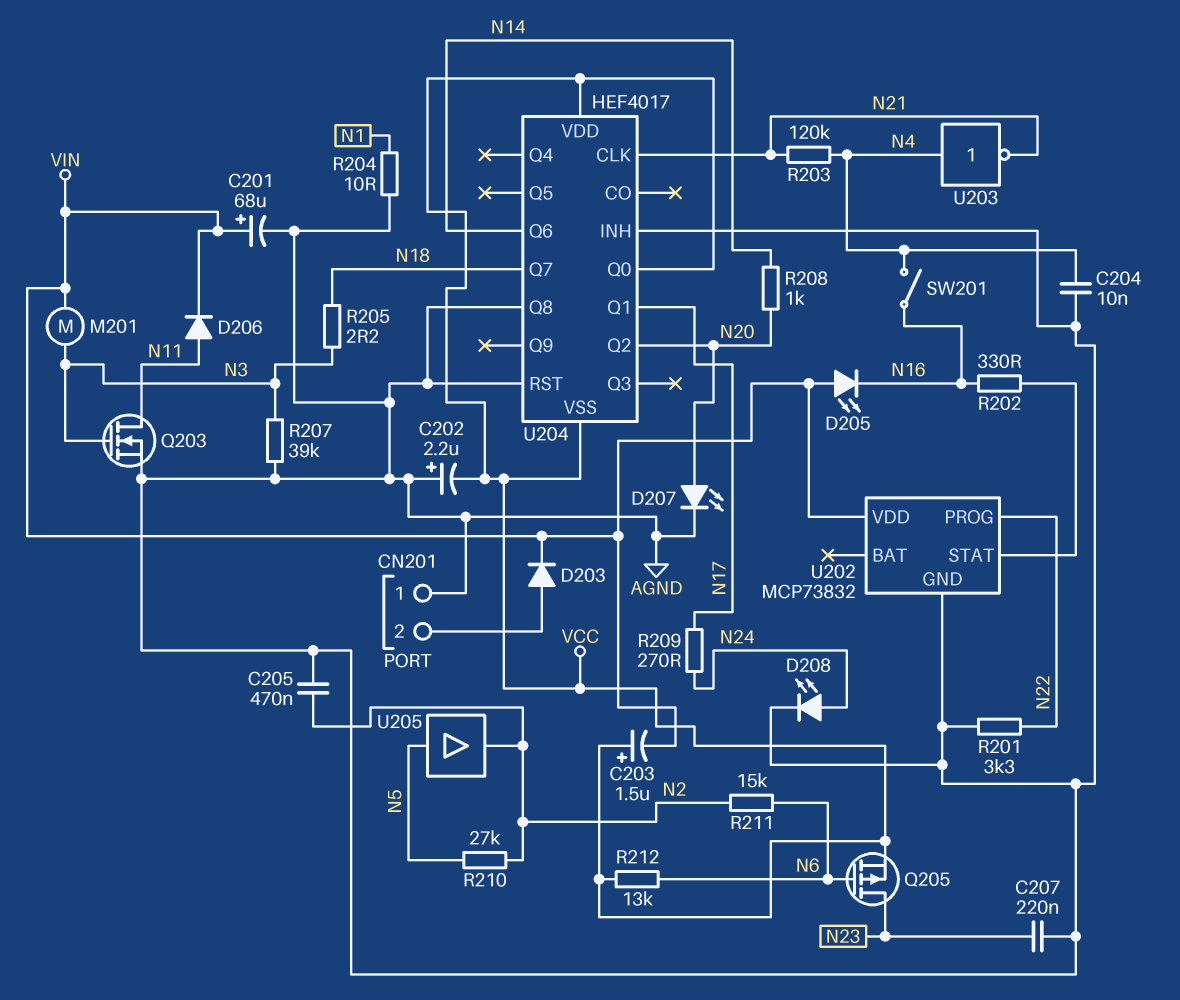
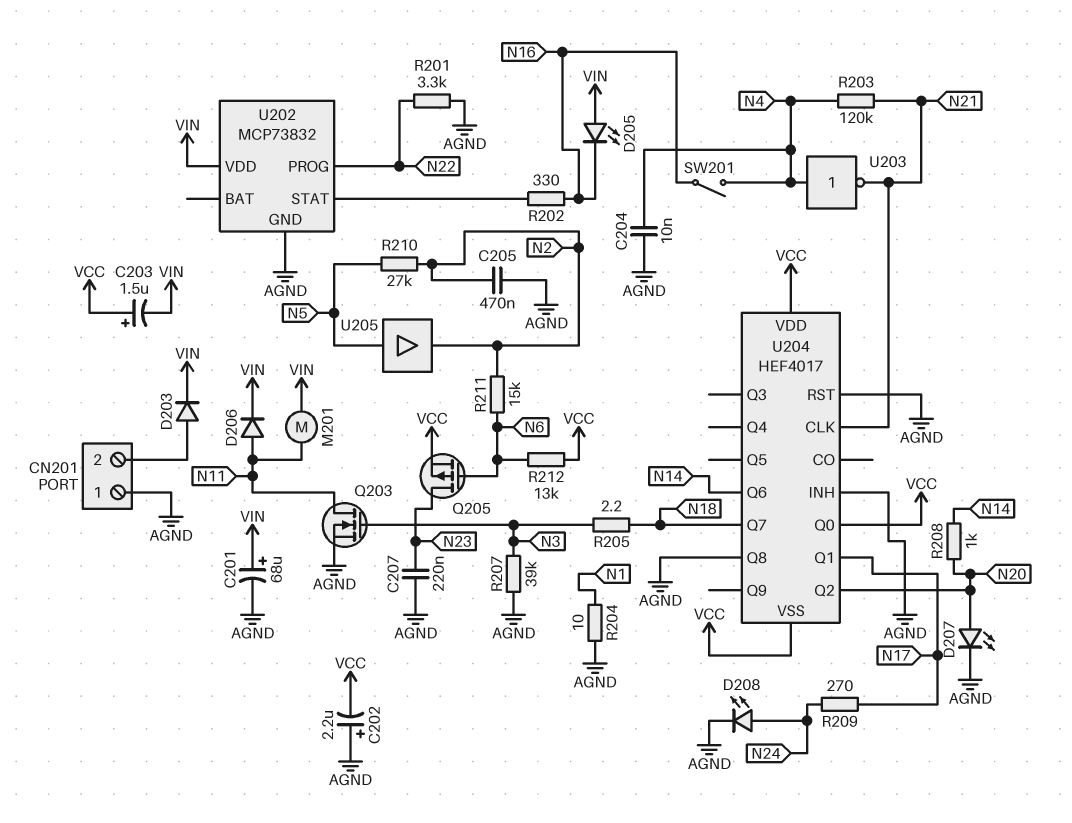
M201: motor (N3, VIN) -> motor (N11, VIN)

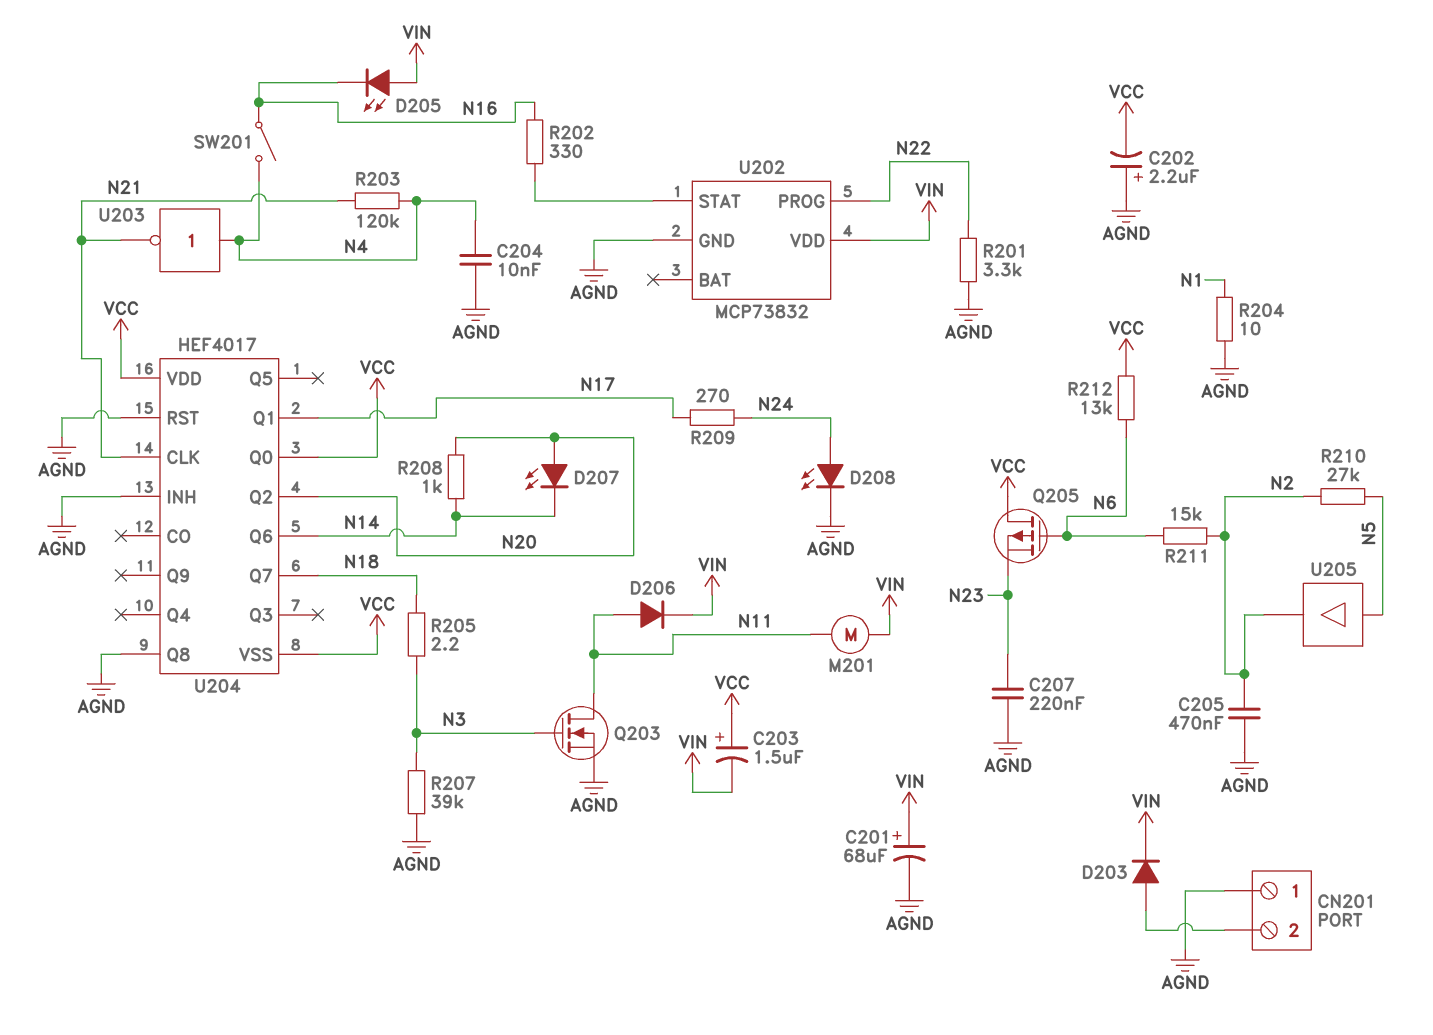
D207: LED (A N20, K AGND) -> LED (A N20, K N14)
Q205: PMOS (G N6, D N23, S VCC) -> PMOS (G N6, D VCC, S N23)

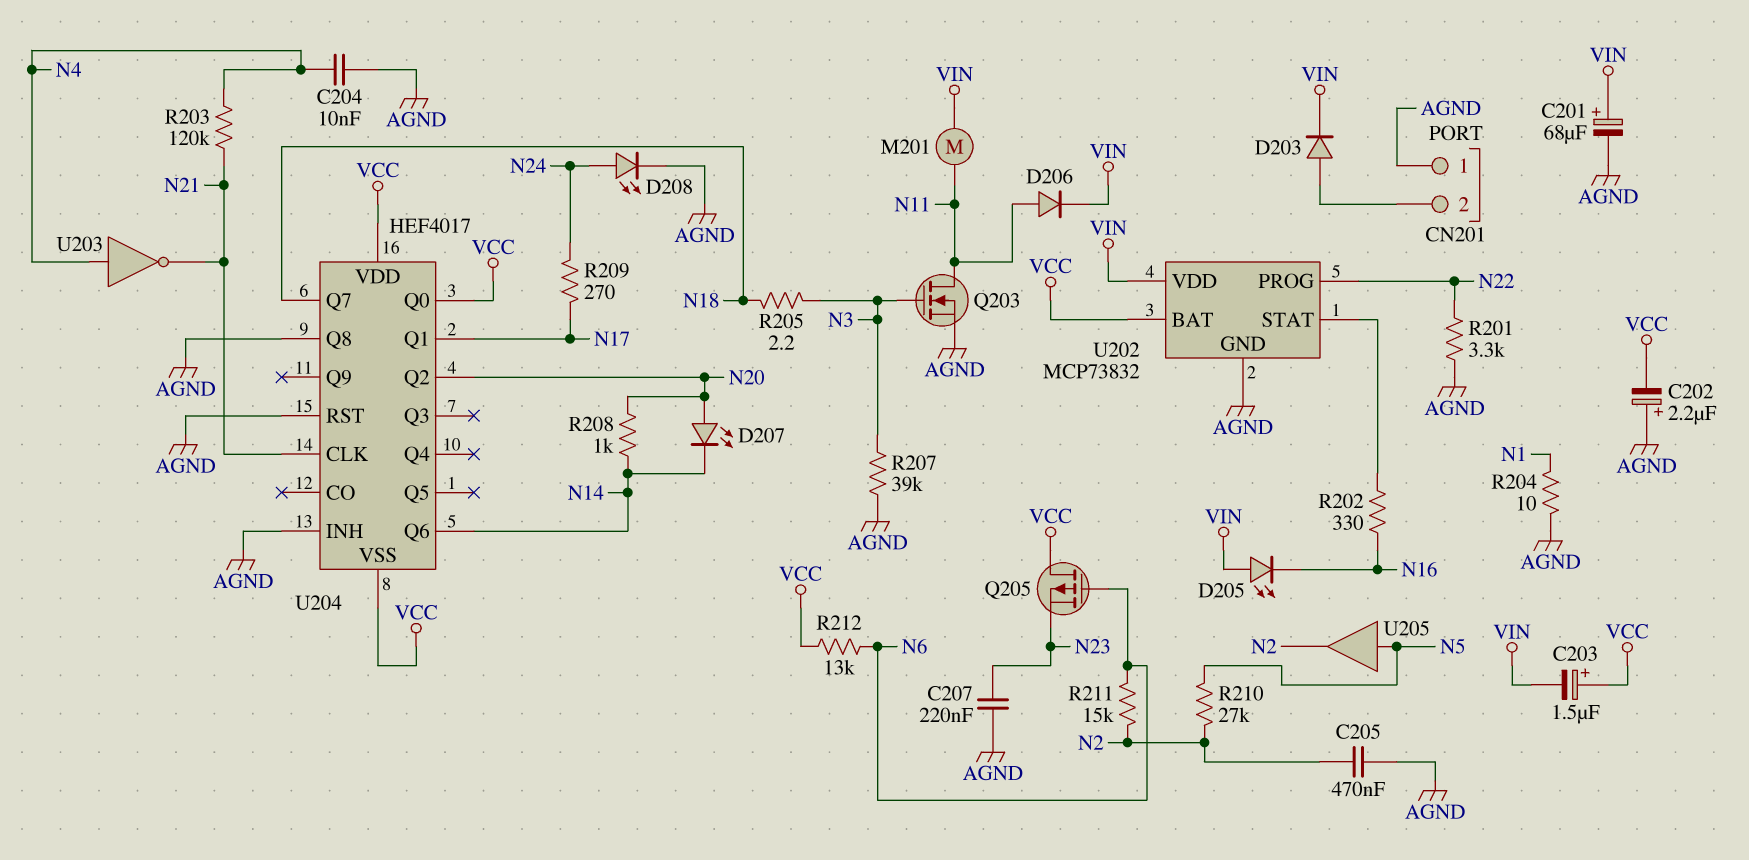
SW201: switch (N4, N16) -> none
U202 pin BAT: none -> VCC

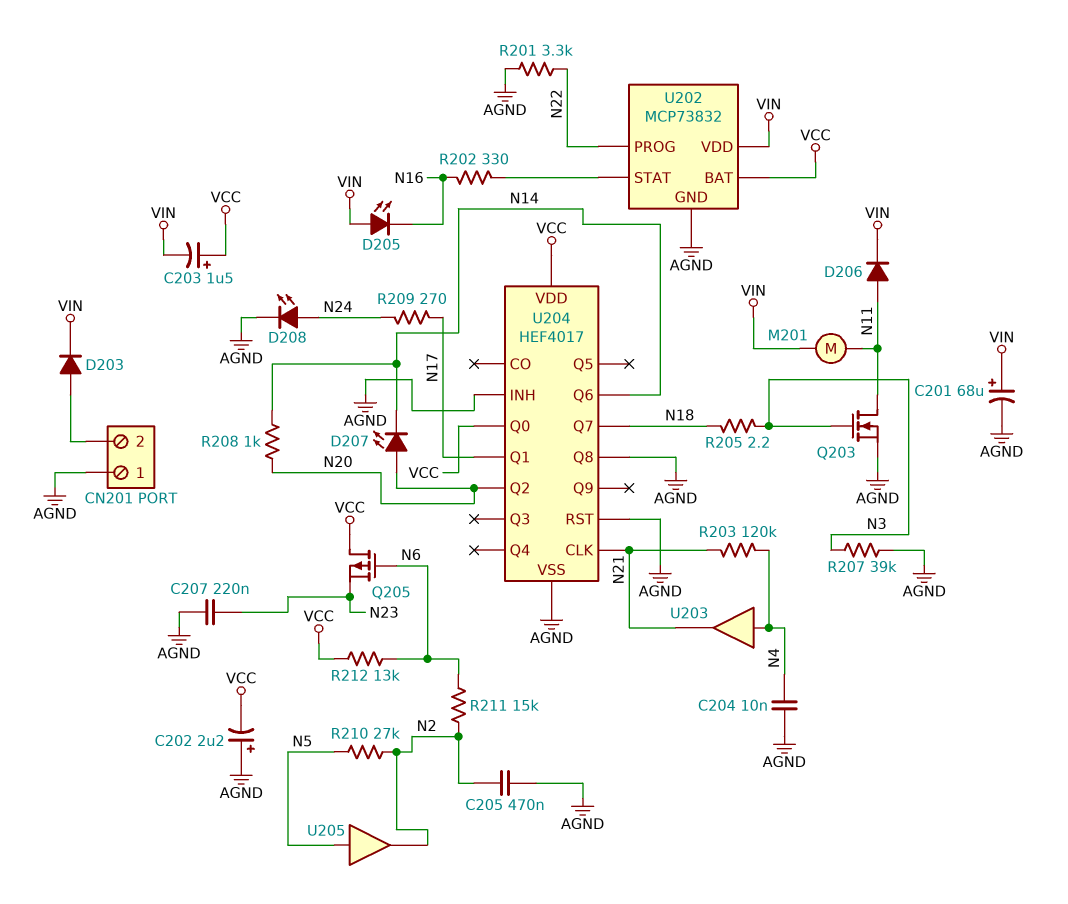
R204: 10 (AGND, N1) -> none
U203: NOT (in N4, out N21) -> buffer (in N4, out N21)
U204 pin VSS: VCC -> AGND

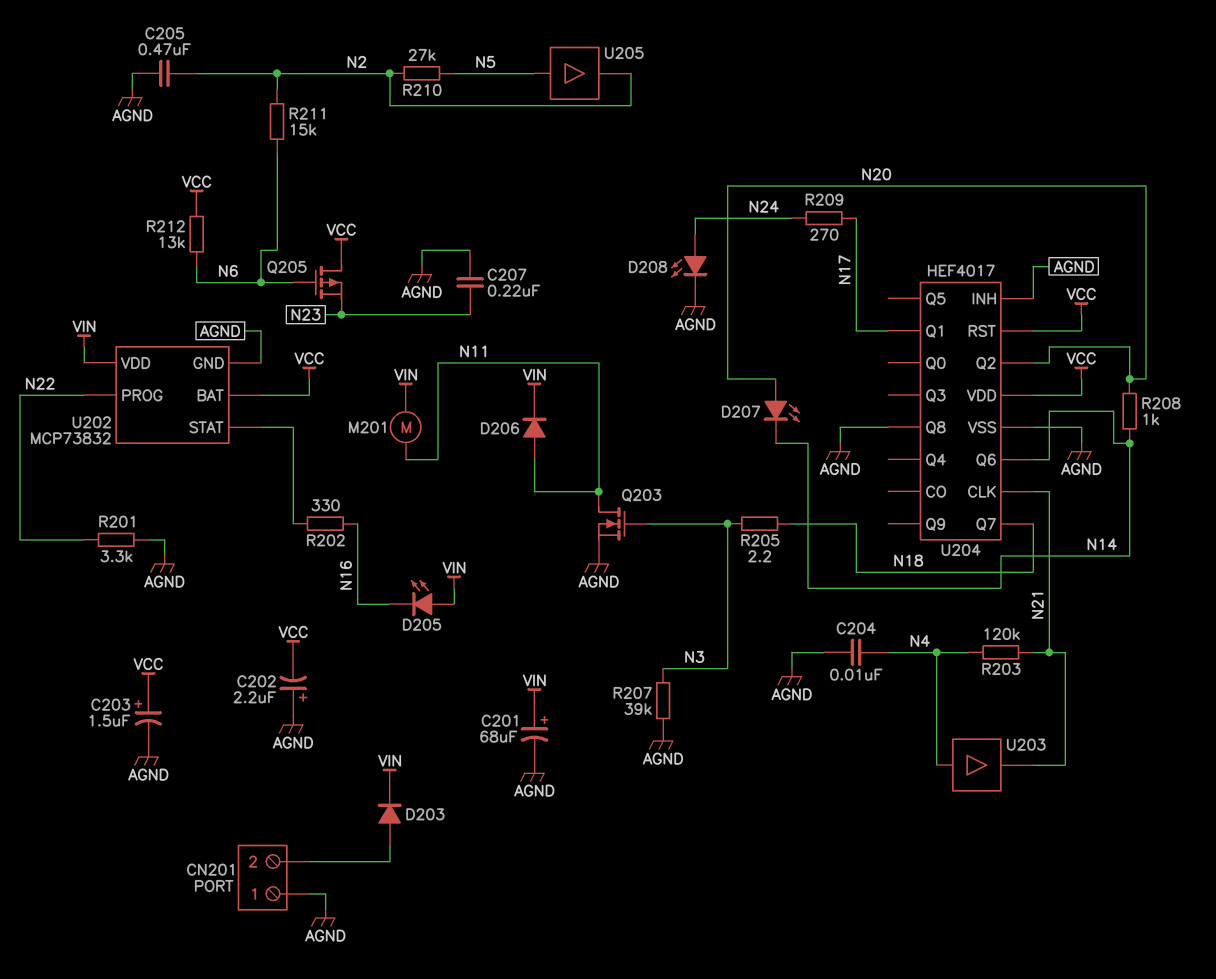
C203: 1.5uF (plus VCC, minus VIN) -> 1.5uF (plus VCC, minus AGND)
U204 pin Q0: VCC -> none
U204 pin RST: AGND -> VCC

